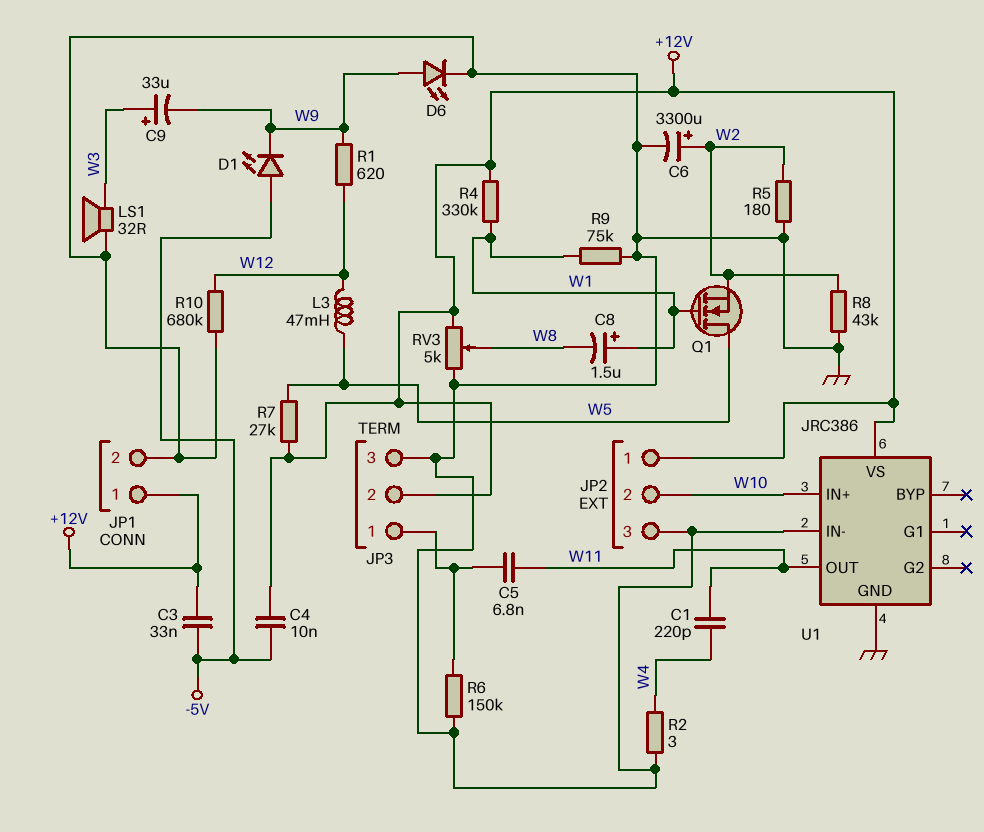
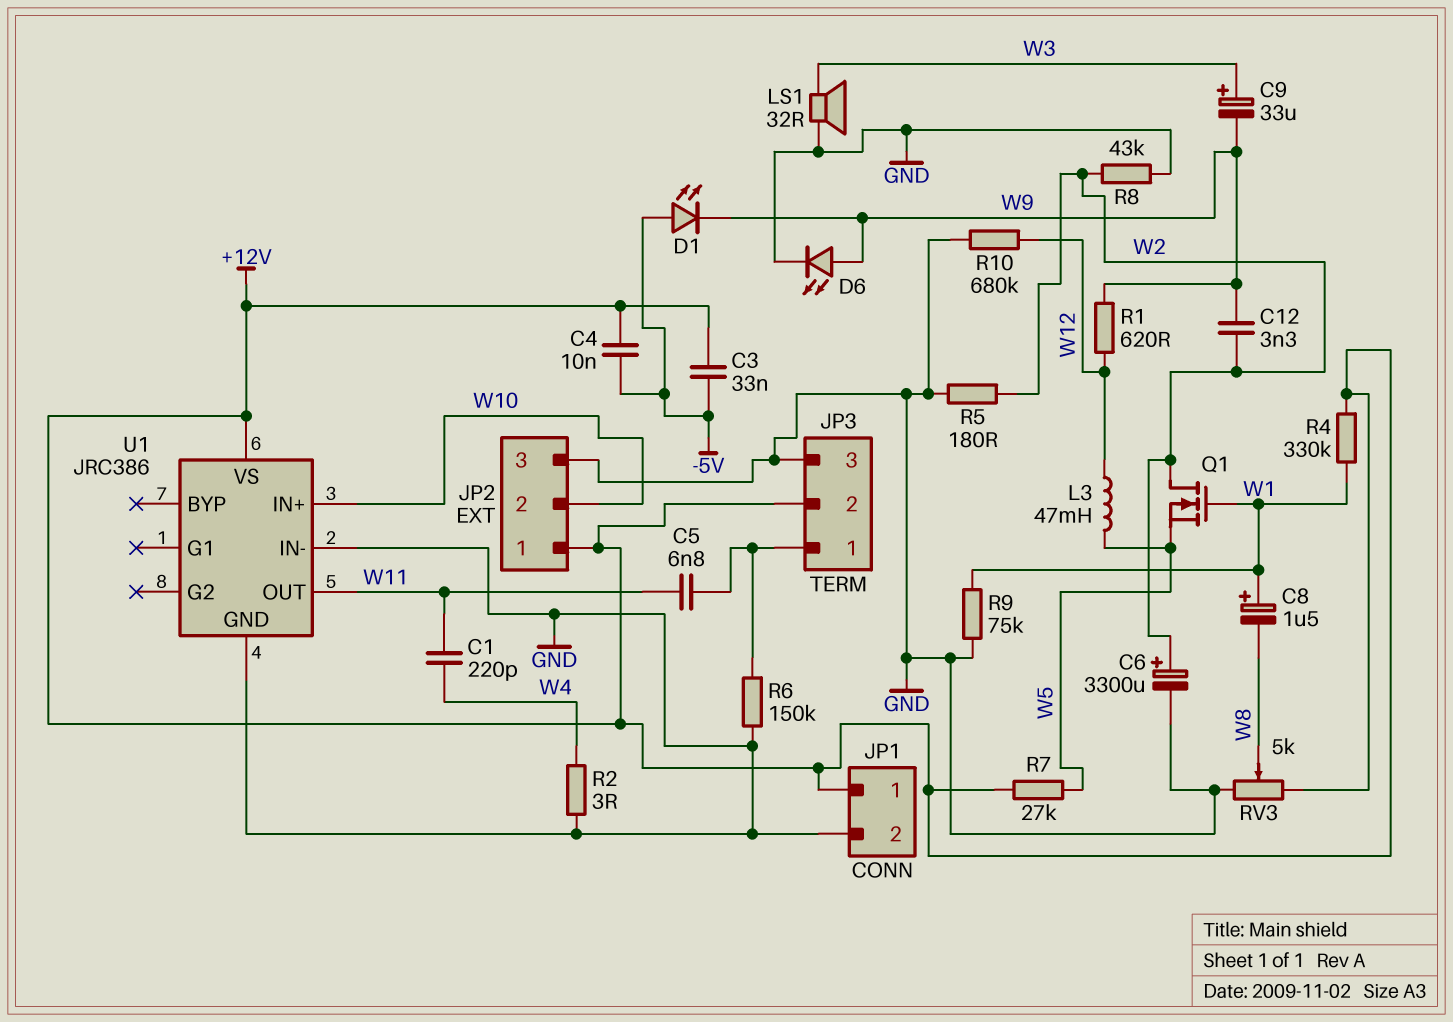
C12: none -> 3.3nF (W2, W9)
Q1: NMOS (G W1, D W5, S W2) -> NMOS (G W1, D W2, S W5)

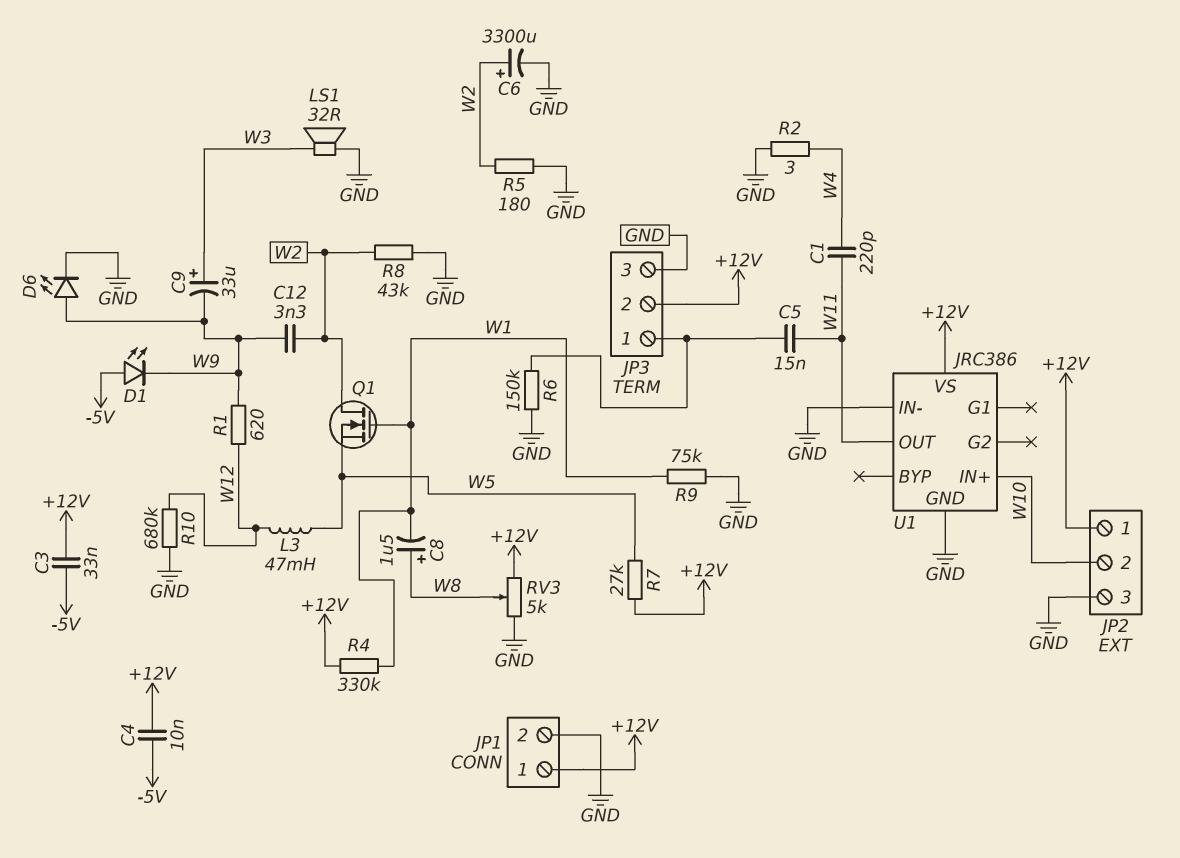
C5: 6.8nF (JP3/1, W11) -> 15nF (JP3/1, W11)
C8: 1.5uF (plus W1, minus W8) -> 1.5uF (plus W8, minus W1)

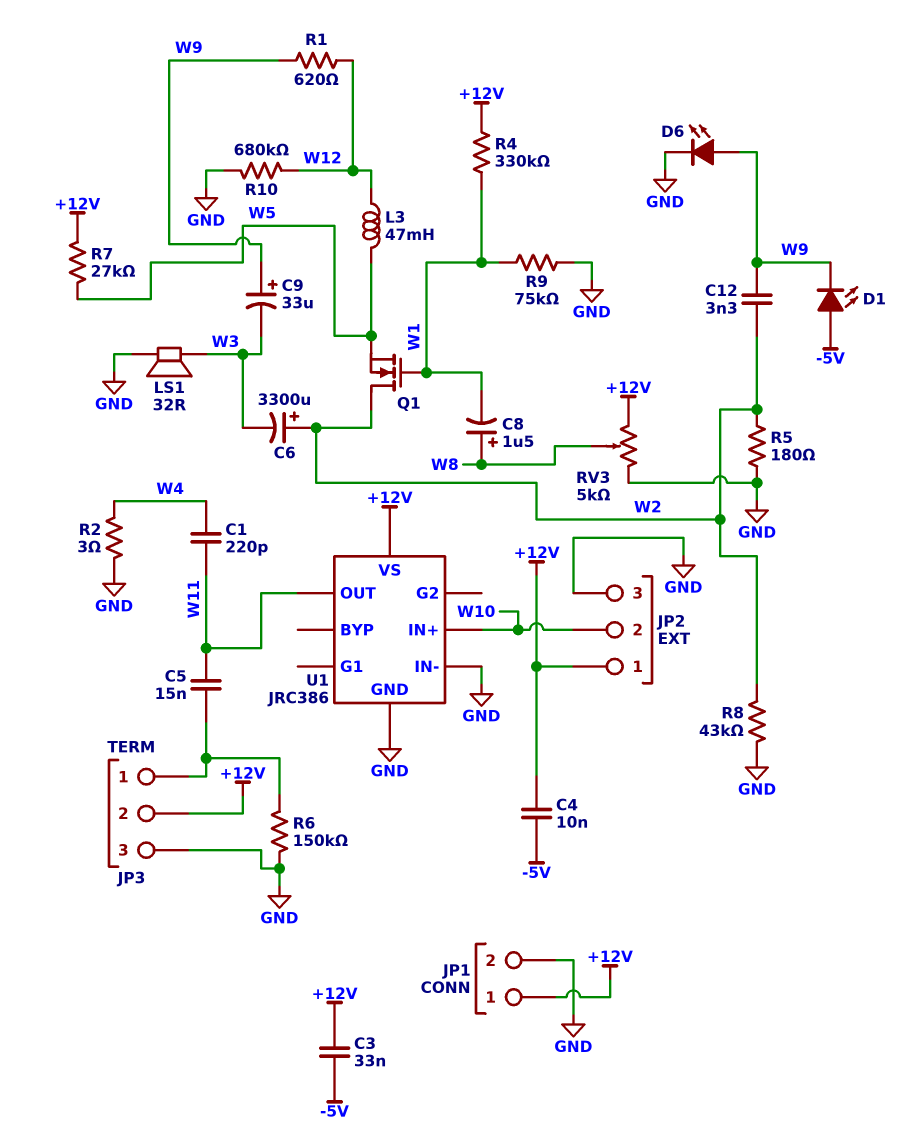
C6: 3300uF (plus W2, minus GND) -> 3300uF (plus W2, minus W3)
C9: 33uF (plus W3, minus W9) -> 33uF (plus W9, minus W3)

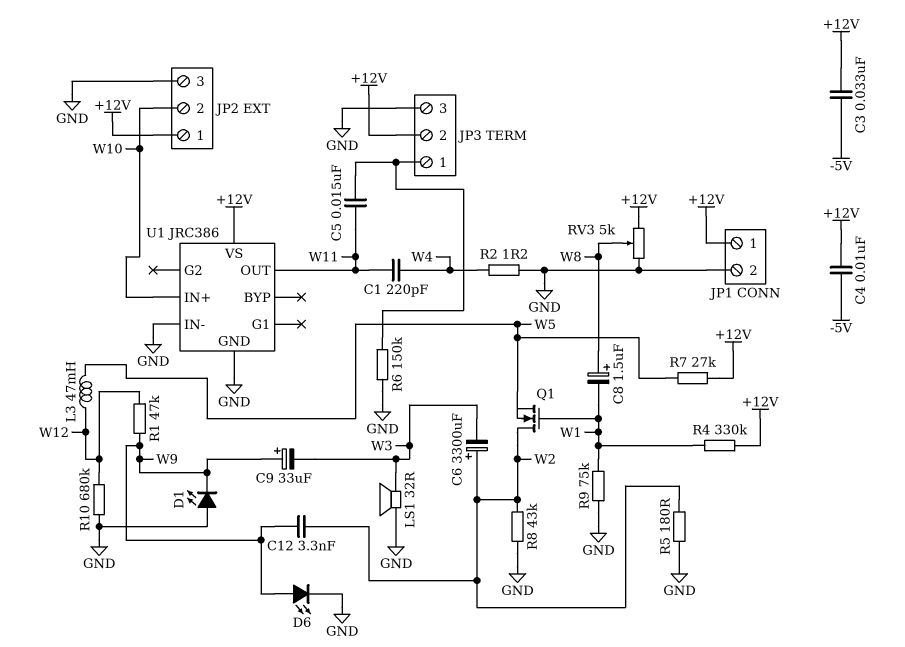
D1: LED (A -5V, K W9) -> LED (A GND, K W9)
R1: 620 (W9, W12) -> 47k (W9, W12)
R2: 3 (GND, W4) -> 1.2 (GND, W4)

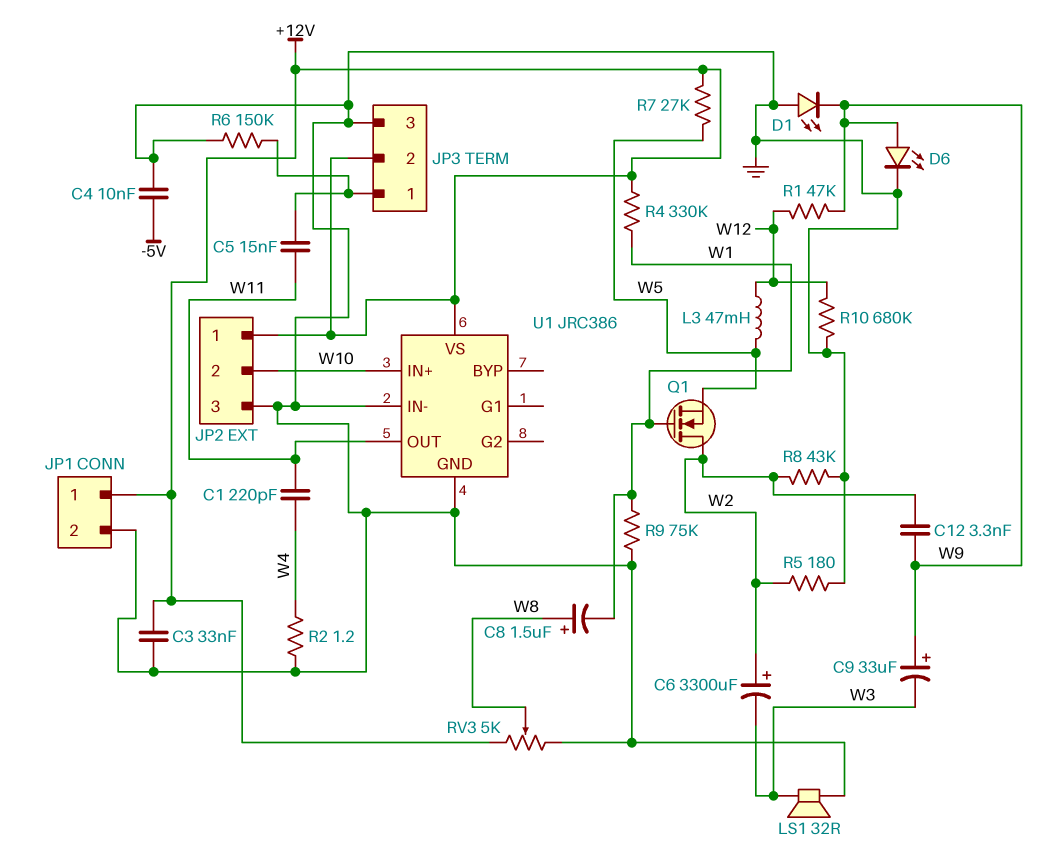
C3: 33nF (+12V, -5V) -> 33nF (+12V, GND)
C4: 10nF (+12V, -5V) -> 10nF (-5V, GND)

